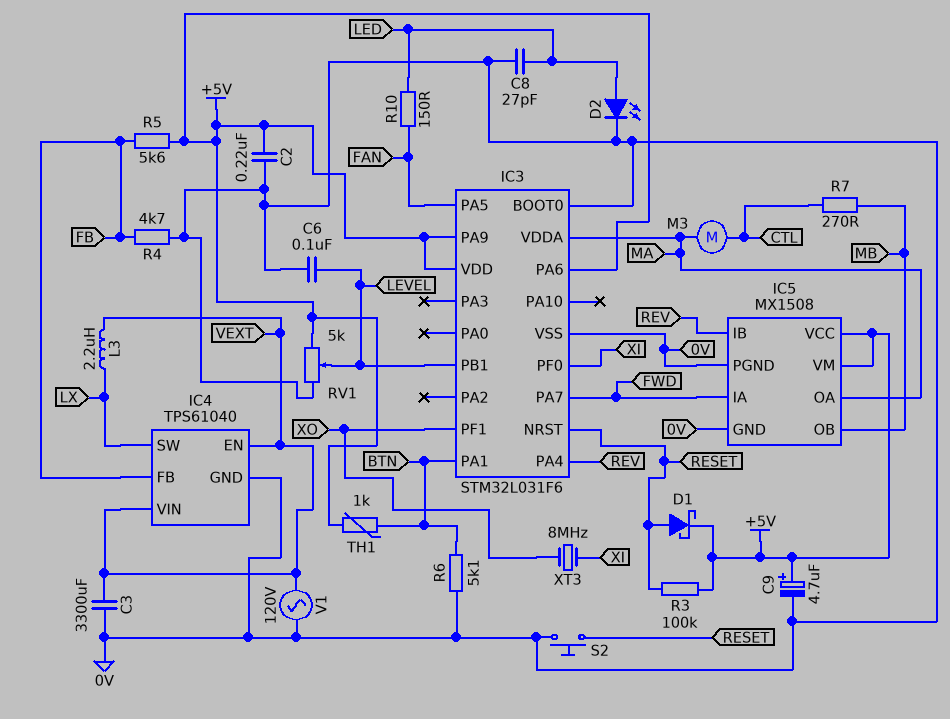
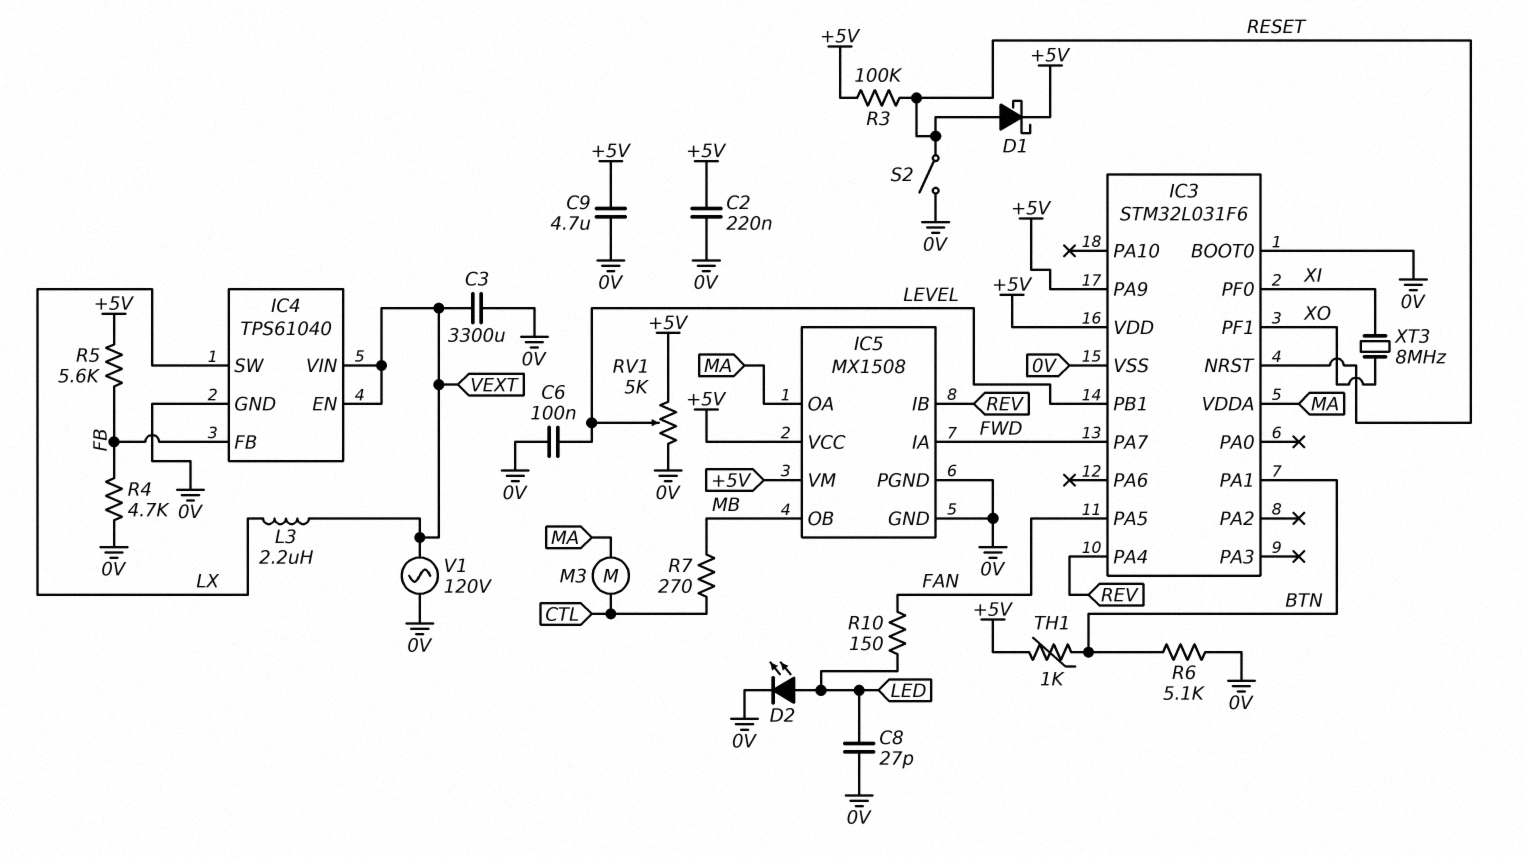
C9: 4.7uF (plus +5V, minus 0V) -> 4.7uF (+5V, 0V)
IC3 pin PA6: +5V -> none
S2: button (0V, RESET) -> switch (0V, RESET)

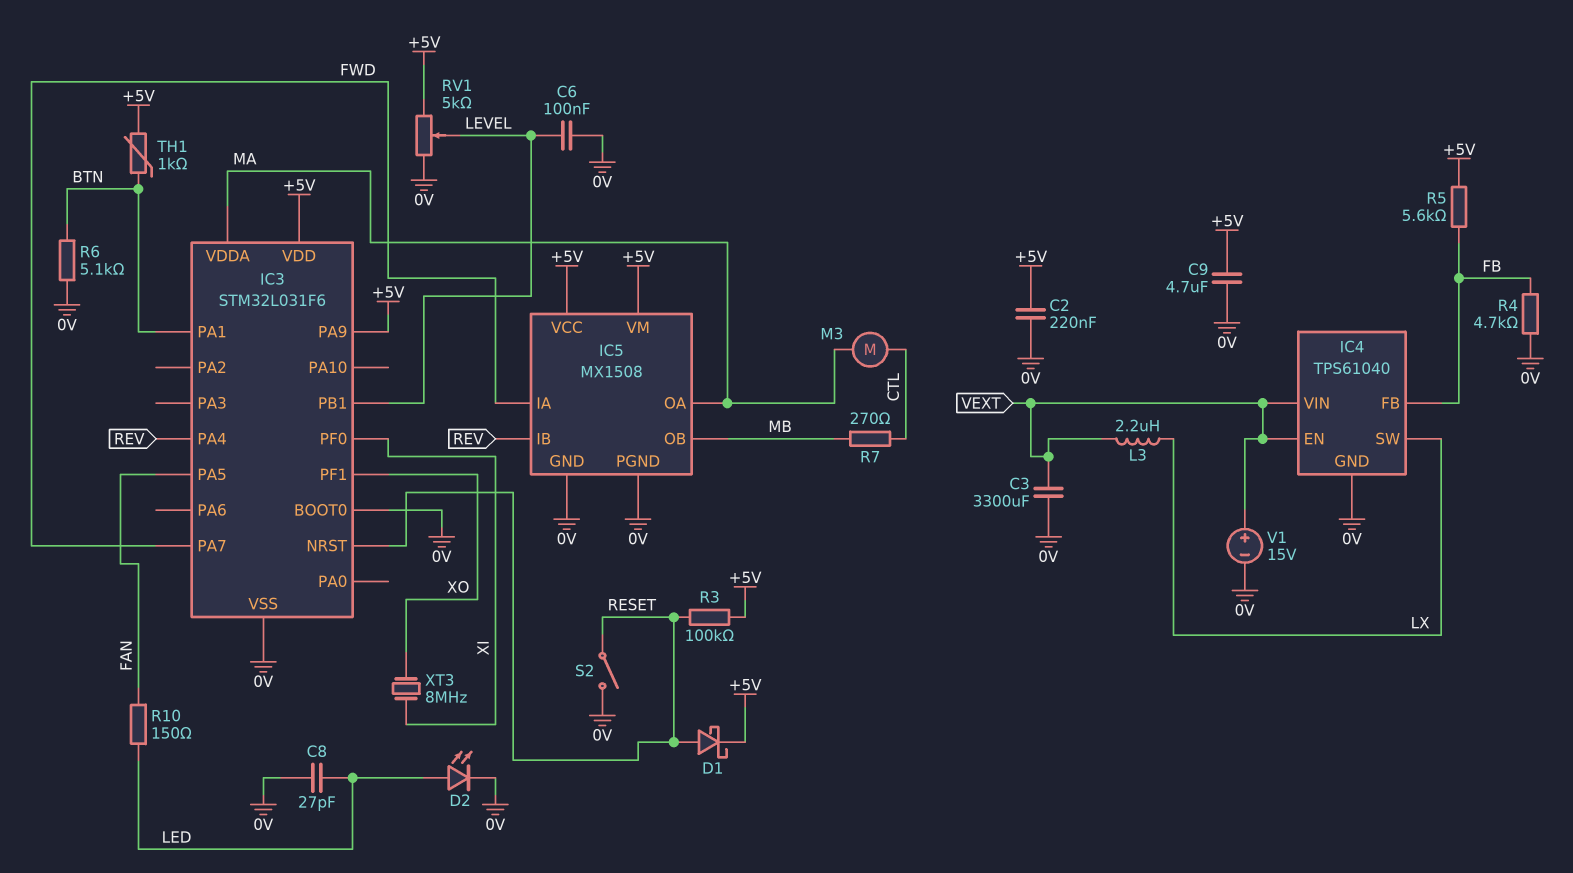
V1: AC 120V (0V, VEXT) -> 15V (plus VEXT, minus 0V)

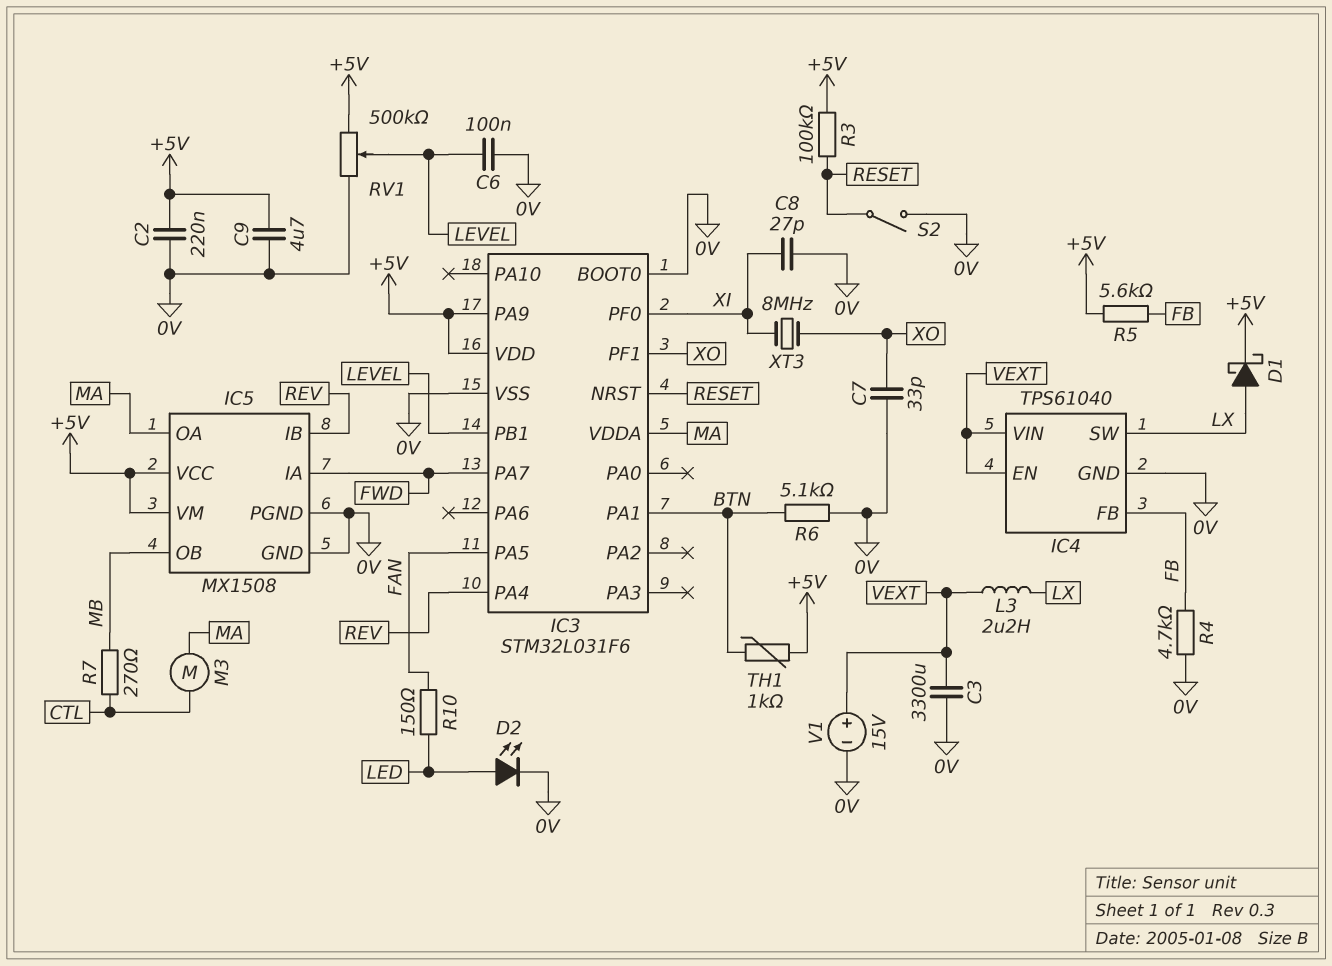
C7: none -> 33pF (0V, XO)
C8: 27pF (0V, LED) -> 27pF (0V, XI)
D1: schottky (A RESET, K +5V) -> schottky (A LX, K +5V)
RV1: 5k (+5V, 0V, wiper LEVEL) -> 500k (+5V, 0V, wiper LEVEL)

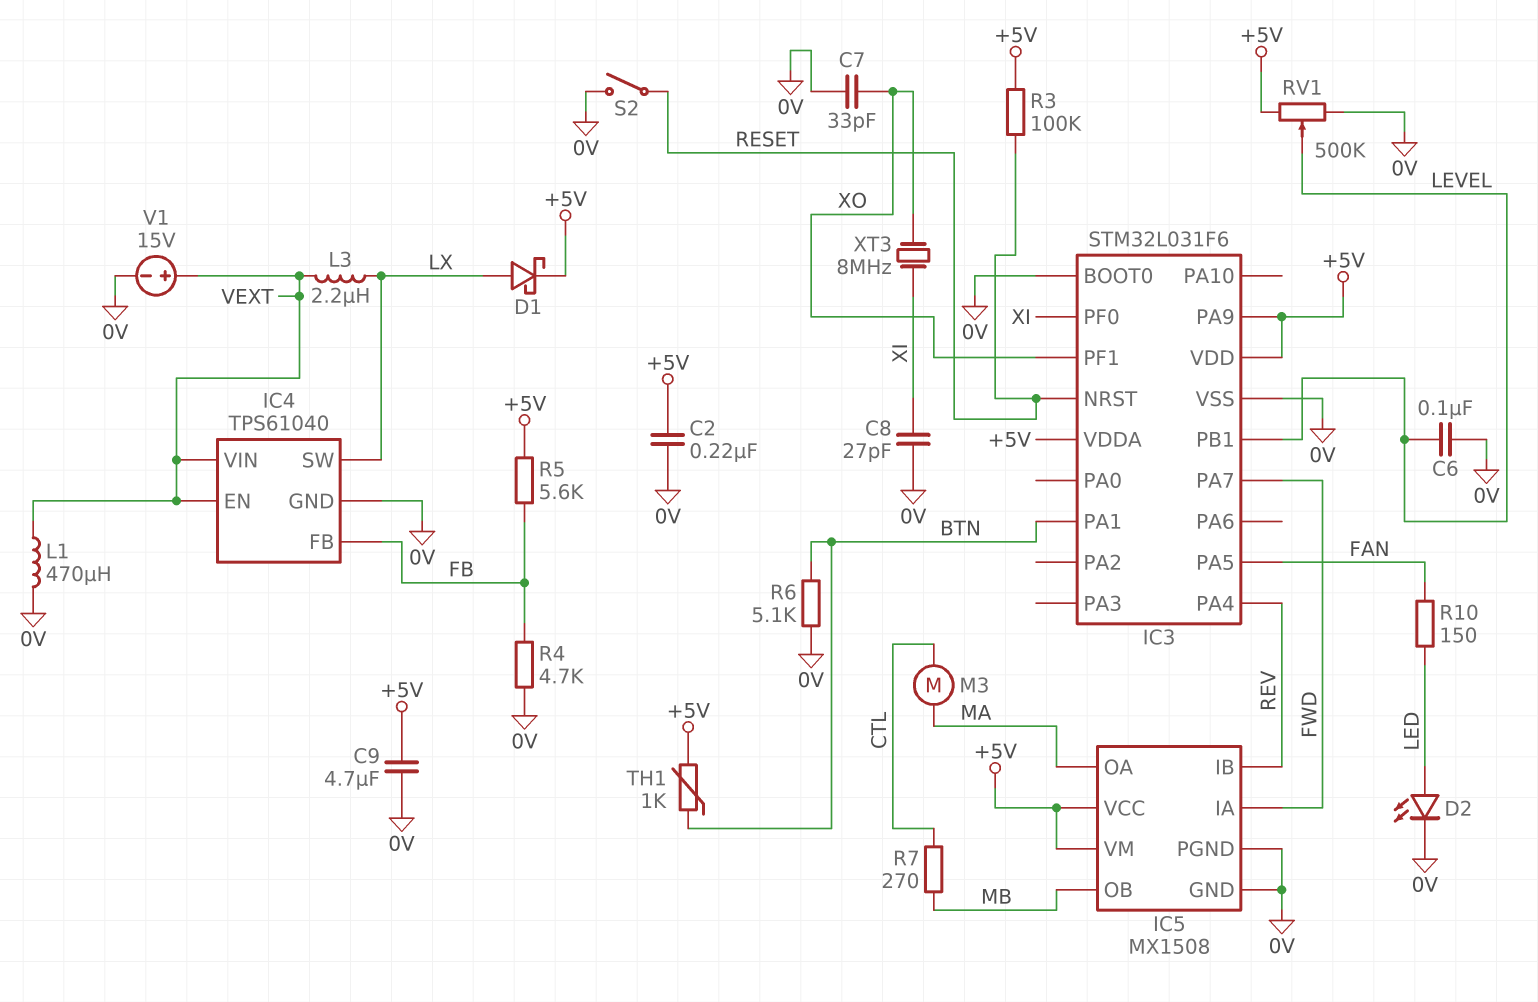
C3: 3300uF (0V, VEXT) -> none
IC3 pin VDDA: MA -> +5V
L1: none -> 470uH (0V, VEXT)

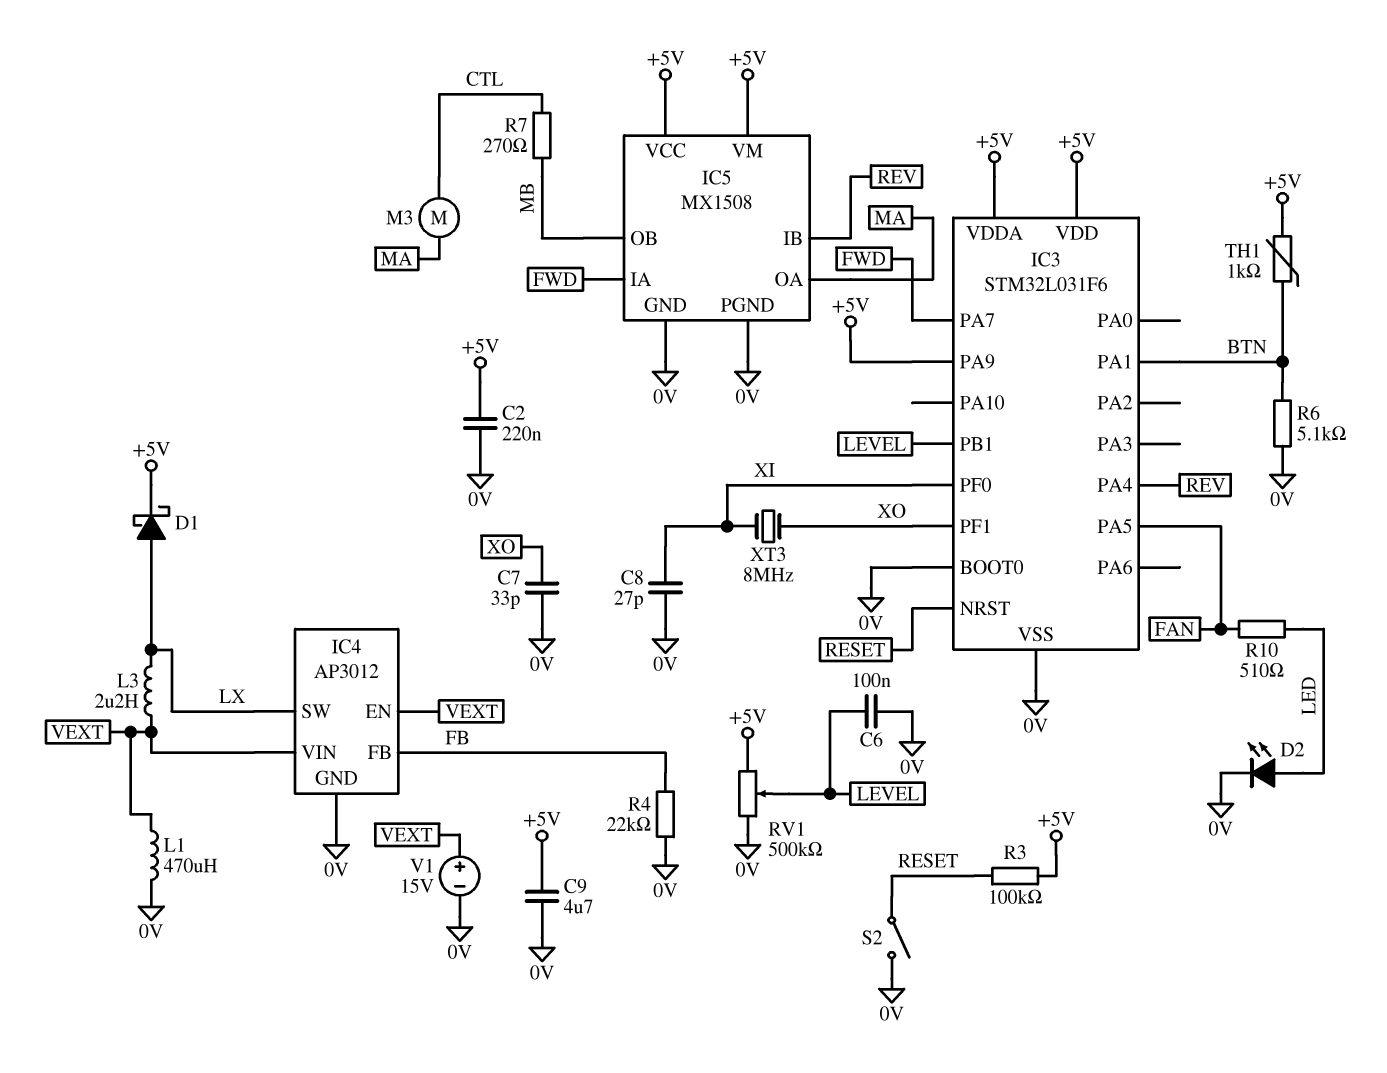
IC4: TPS61040 -> AP3012
R4: 4.7k (0V, FB) -> 22k (0V, FB)
R5: 5.6k (+5V, FB) -> none
R10: 150 (FAN, LED) -> 510 (FAN, LED)

